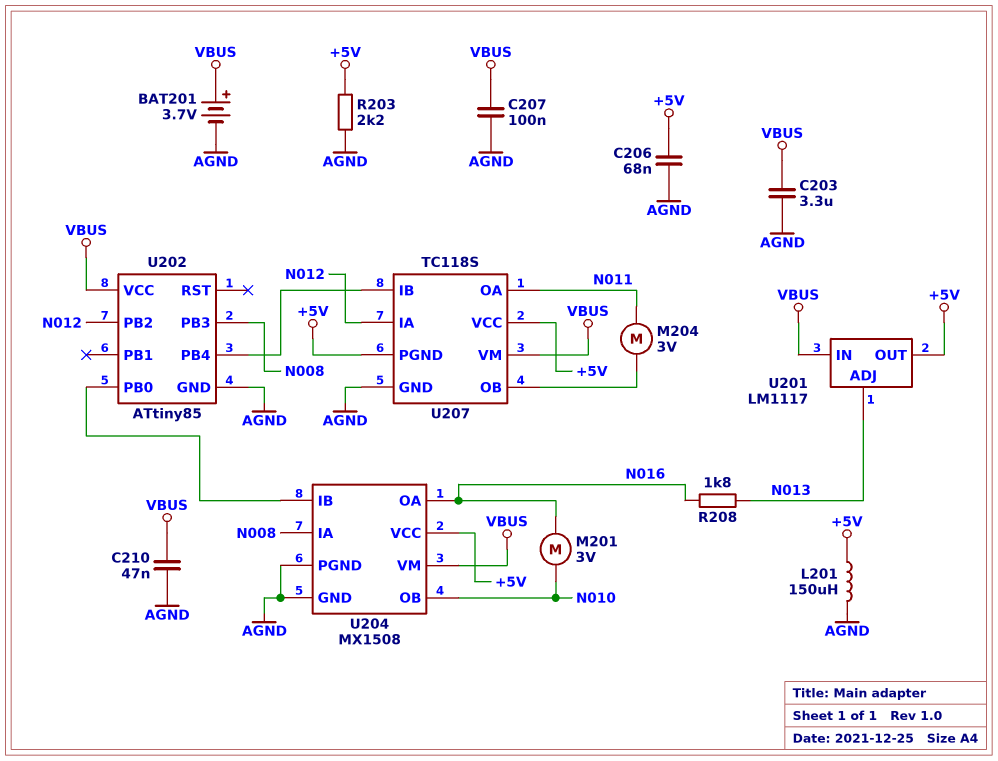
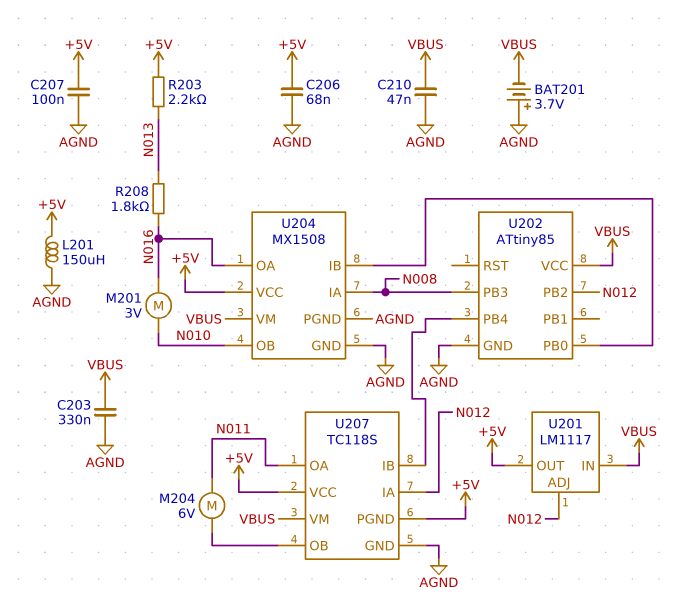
BAT201: 3.7V (plus VBUS, minus AGND) -> 3.7V (plus AGND, minus VBUS)
C203: 3.3uF (AGND, VBUS) -> 330nF (AGND, VBUS)
C207: 100nF (AGND, VBUS) -> 100nF (+5V, AGND)
M204: motor 3V (N011, U207/OB) -> motor 6V (N011, U207/OB)
R203: 2.2k (+5V, AGND) -> 2.2k (+5V, N013)
U201 pin ADJ: N013 -> N012

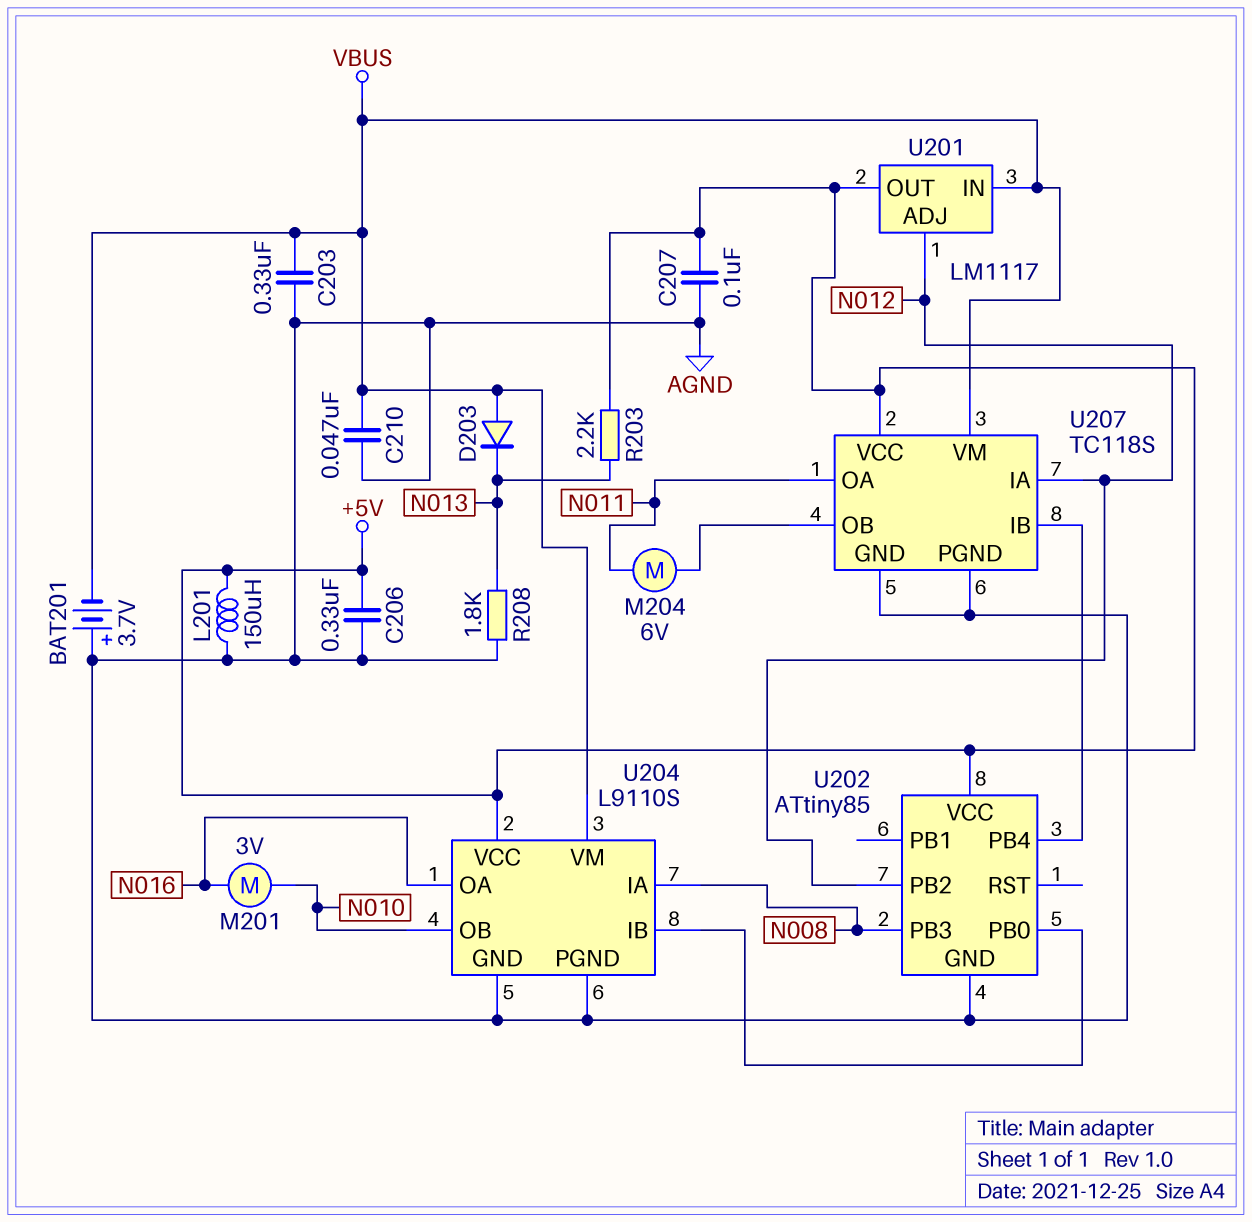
C206: 68nF (+5V, AGND) -> 330nF (+5V, AGND)
D203: none -> diode (A VBUS, K N013)
R208: 1.8k (N013, N016) -> 1.8k (AGND, N013)
U202 pin VCC: VBUS -> +5V
U204: MX1508 -> L9110S
U207 pin PGND: +5V -> AGND

